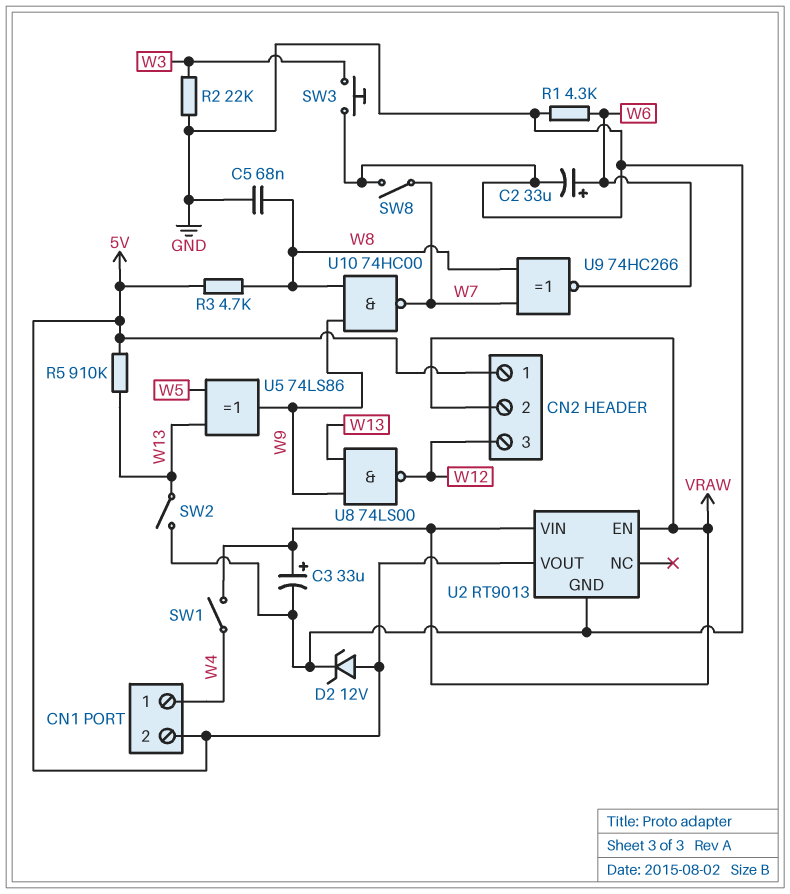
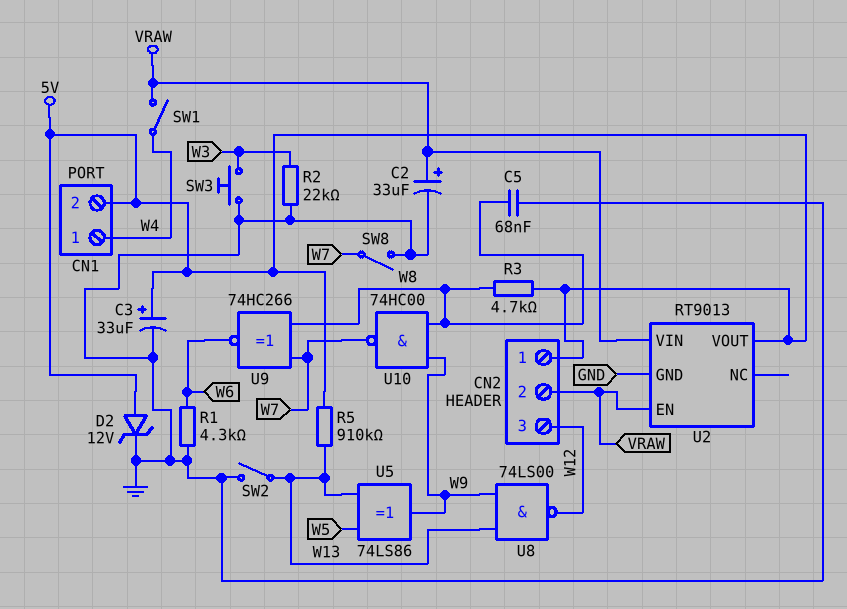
C2: 33uF (plus W6, minus GND) -> 33uF (plus VRAW, minus GND)
C3: 33uF (plus VRAW, minus GND) -> 33uF (plus 5V, minus GND)

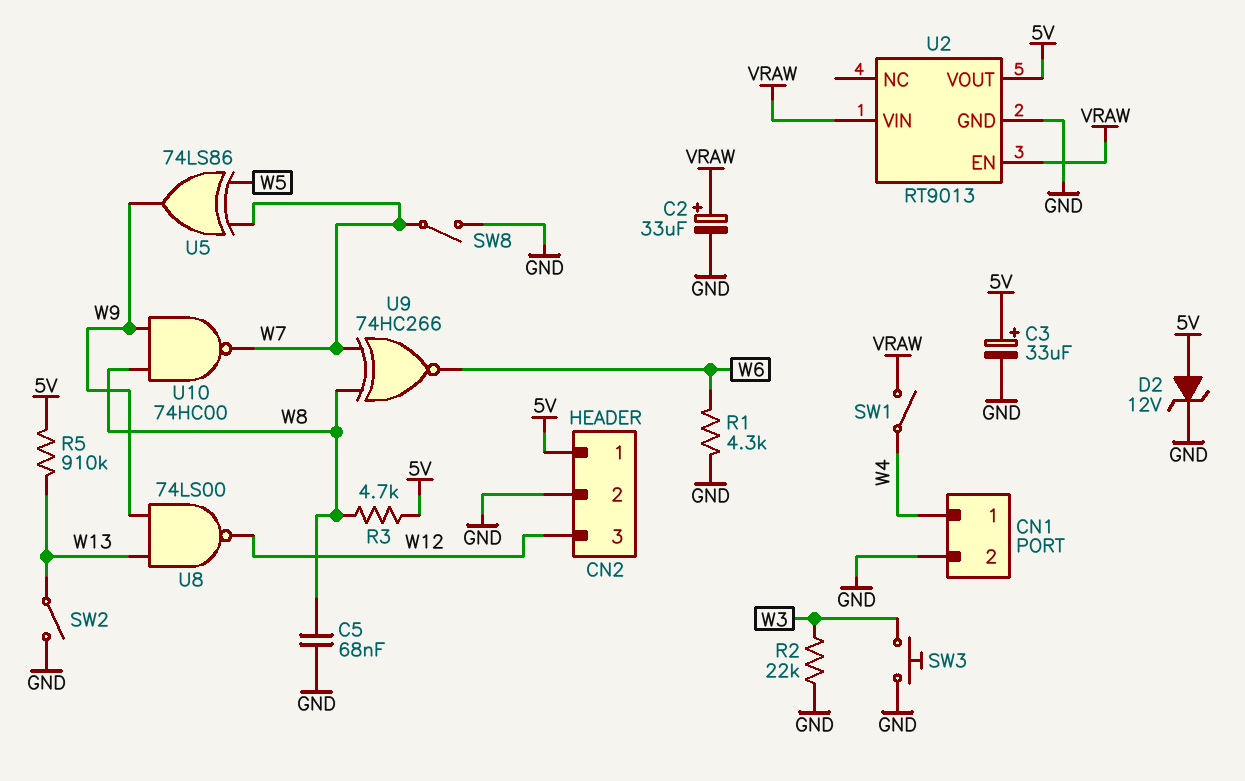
CN1 pin 2: 5V -> GND
CN2 pin 2: VRAW -> GND
U5: XOR 74LS86 (in W5, in W13, out W9) -> XOR 74LS86 (in W5, in W7, out W9)

